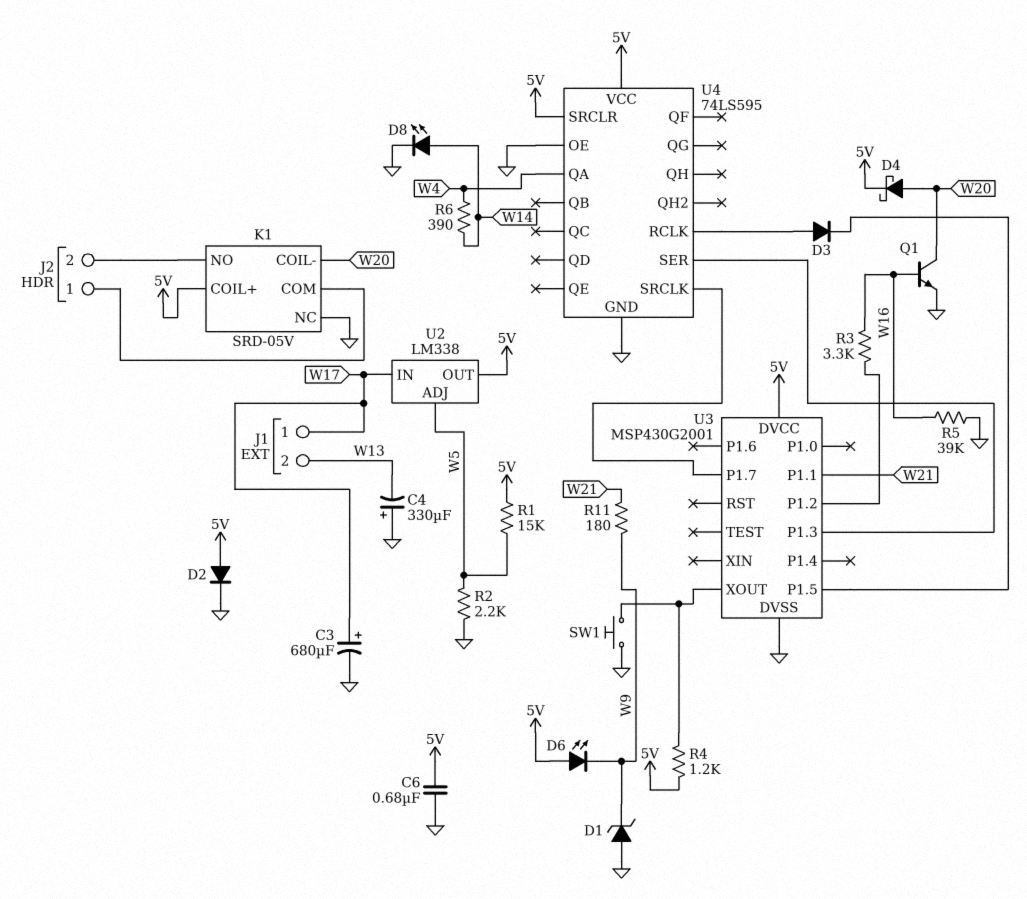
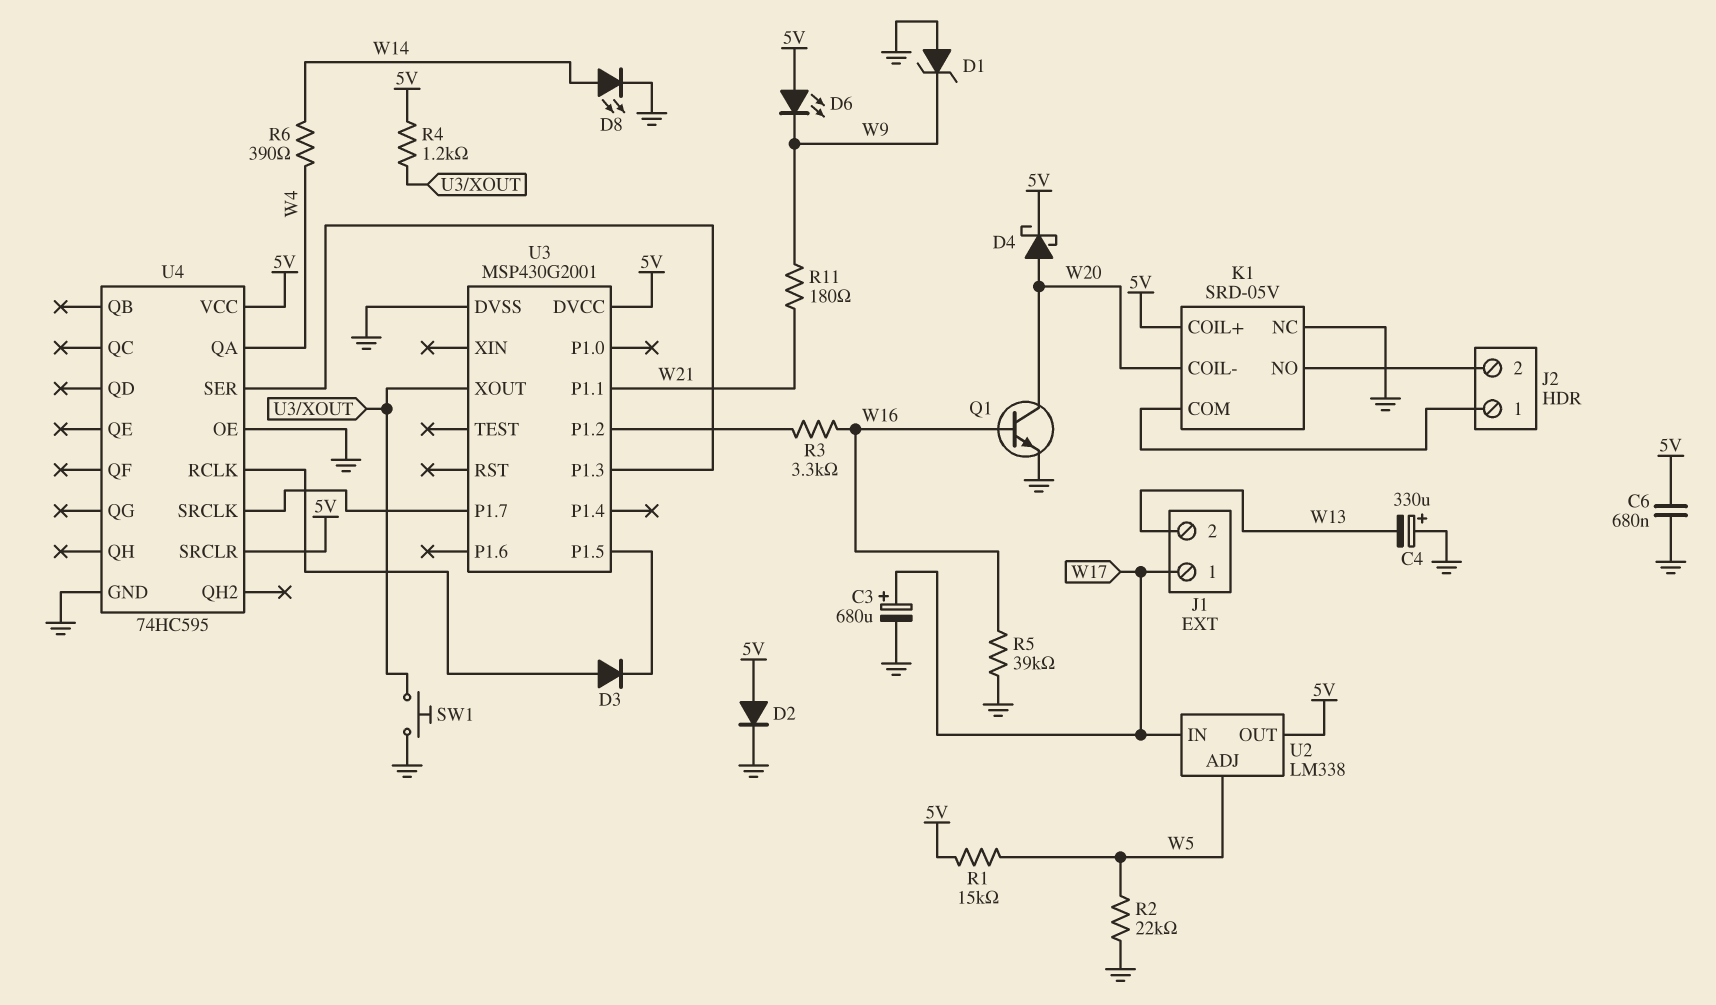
R2: 2.2k (GND, W5) -> 22k (GND, W5)
U4: 74LS595 -> 74HC595

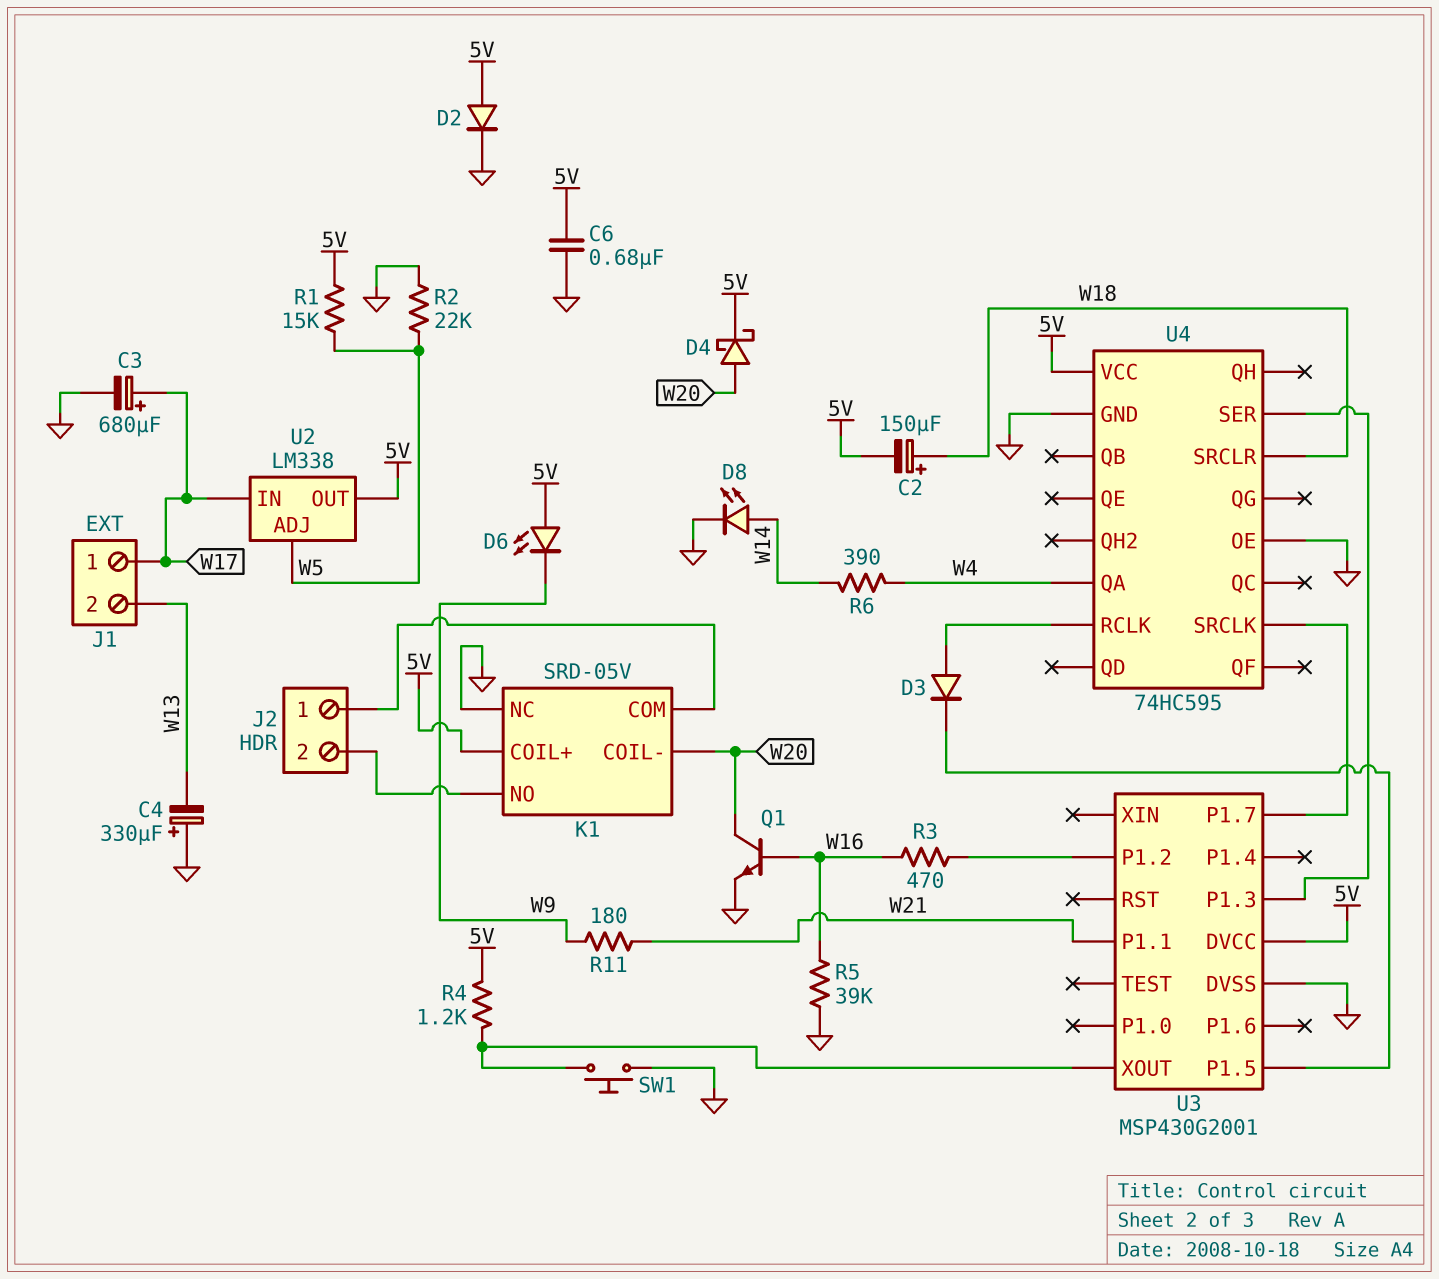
C2: none -> 150uF (plus W18, minus 5V)
D1: zener (A GND, K W9) -> none
R3: 3.3k (U3/P1.2, W16) -> 470 (U3/P1.2, W16)
U4 pin SRCLR: 5V -> W18

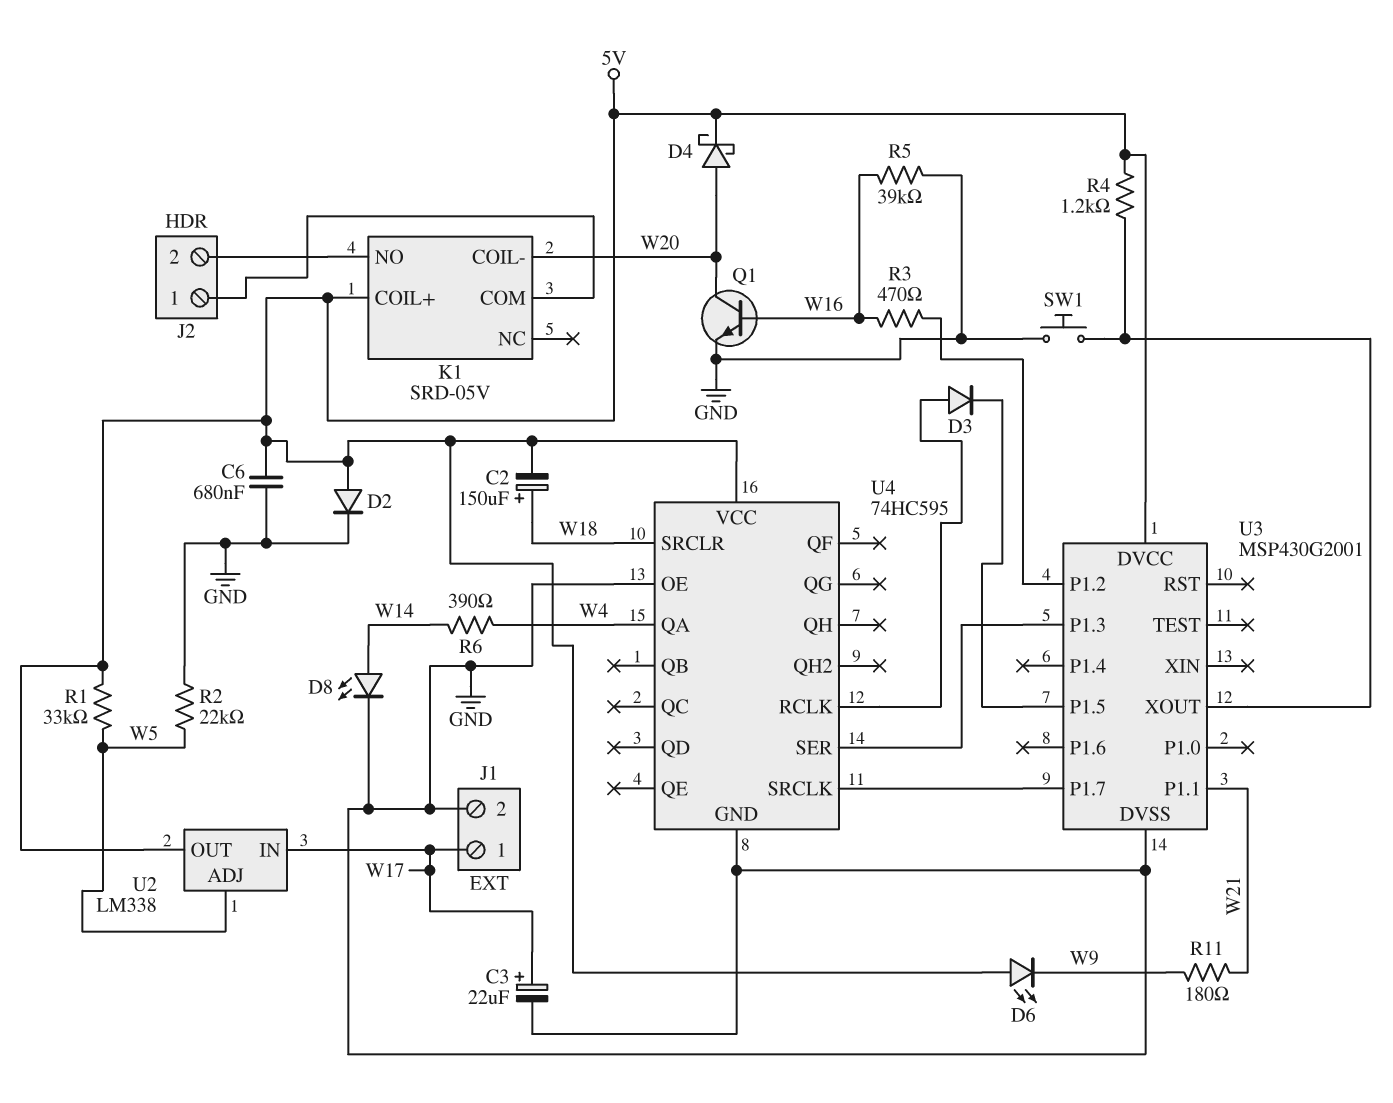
C3: 680uF (plus W17, minus GND) -> 22uF (plus W17, minus GND)
C4: 330uF (plus GND, minus W13) -> none
J1 pin 2: W13 -> GND
K1 pin NC: GND -> none
R1: 15k (5V, W5) -> 33k (5V, W5)

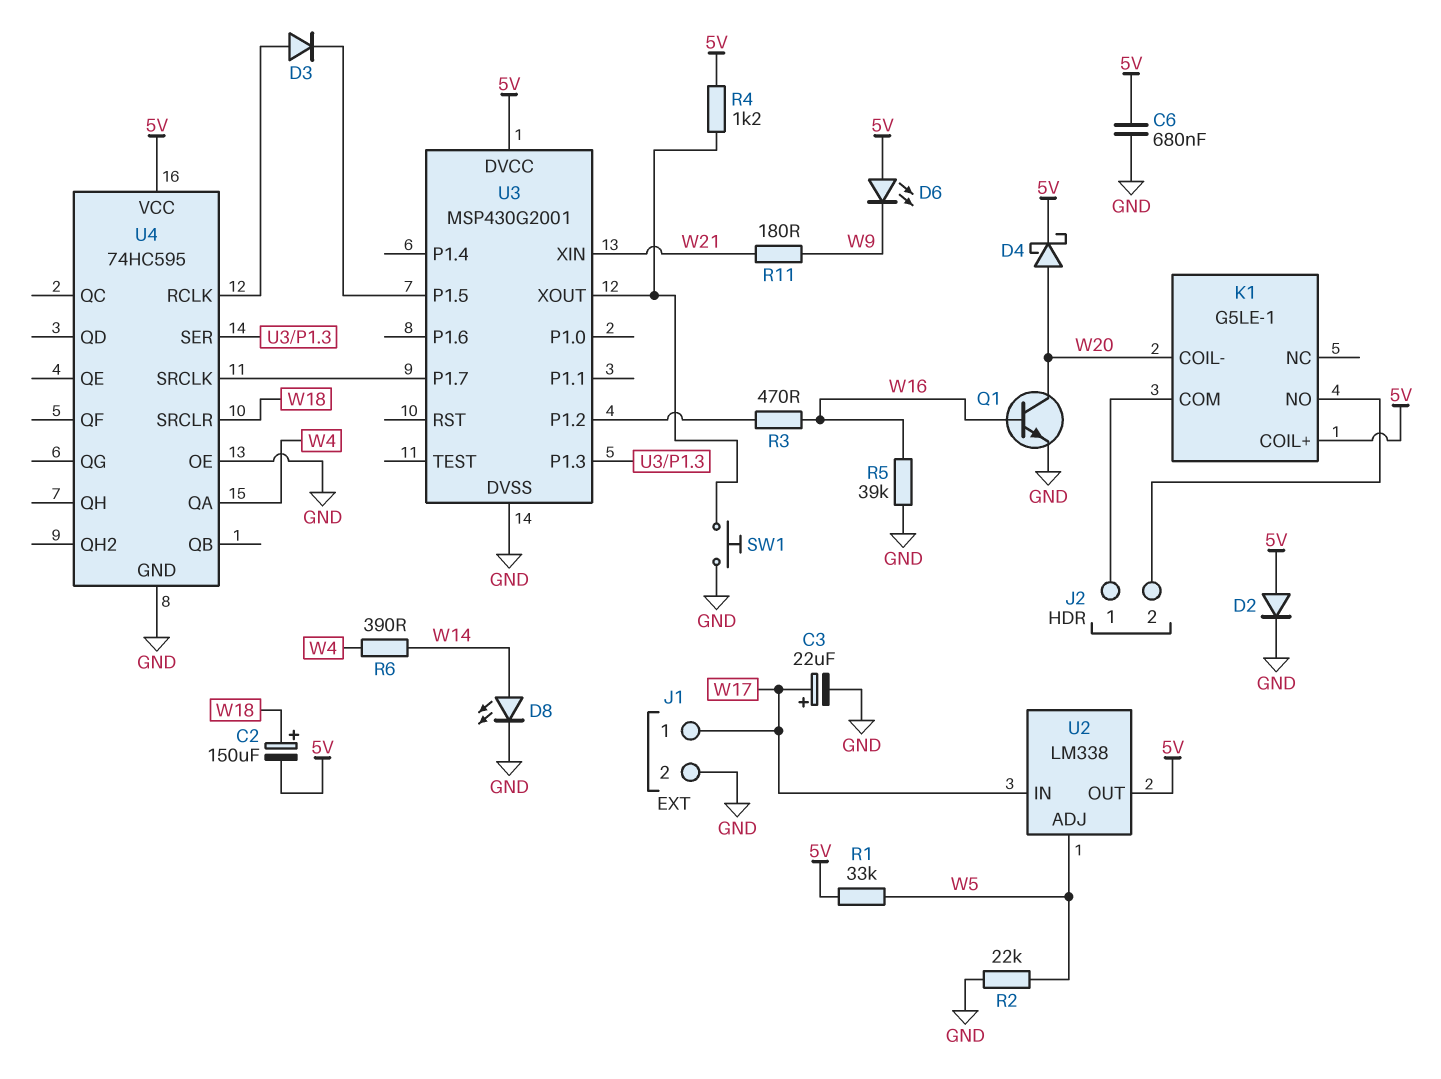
K1: SRD-05V -> G5LE-1
U3 pin P1.1: W21 -> none
U3 pin XIN: none -> W21

